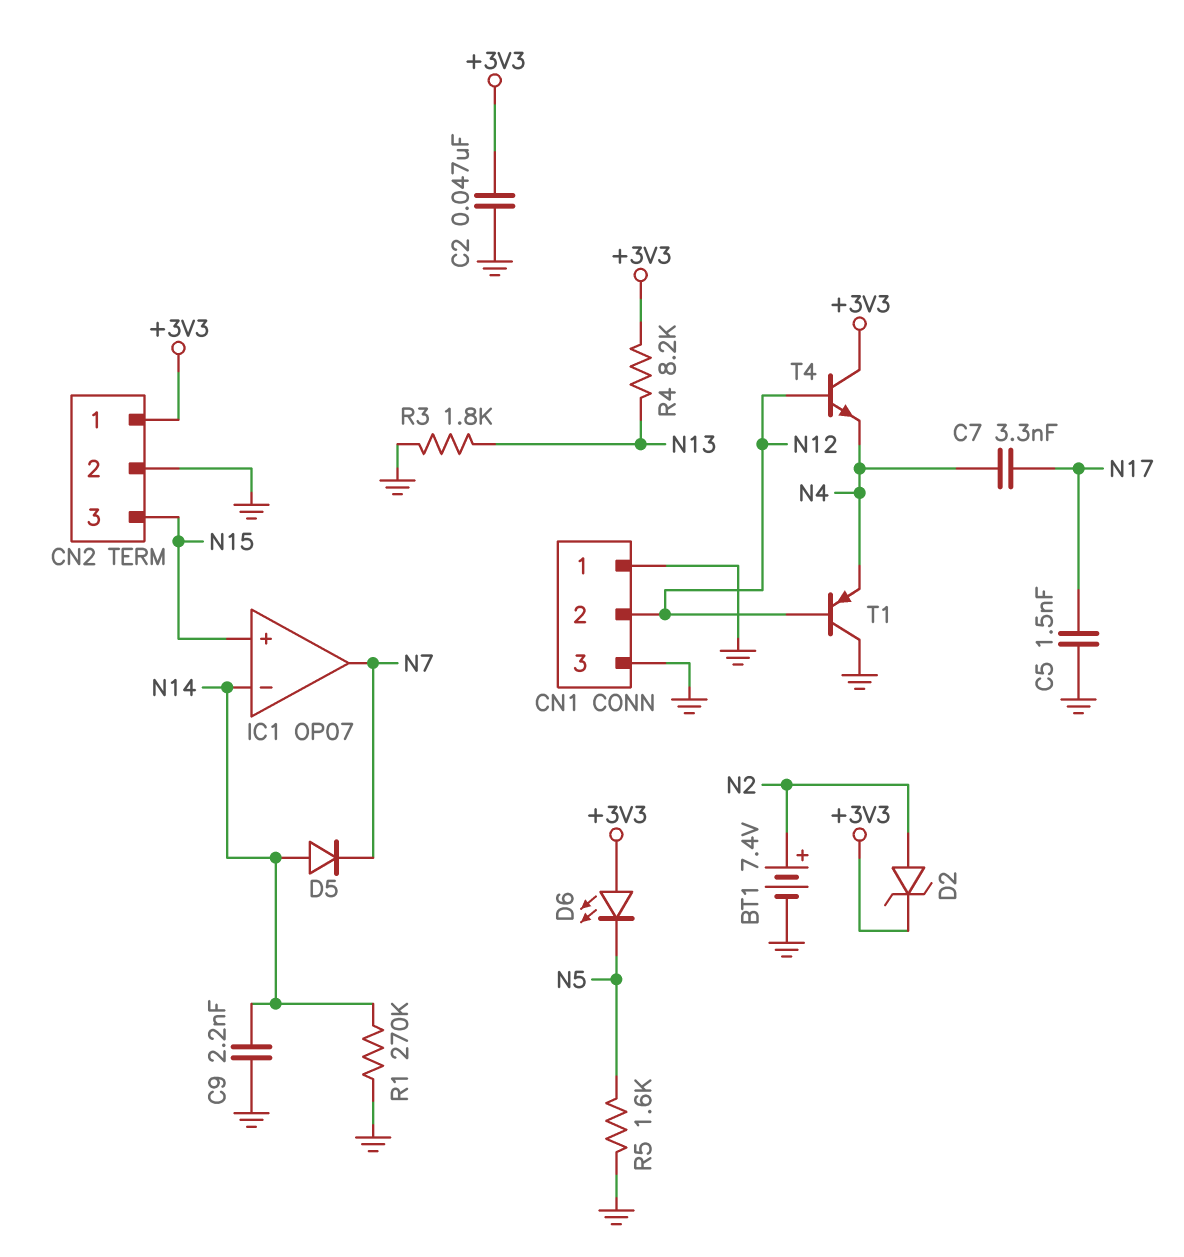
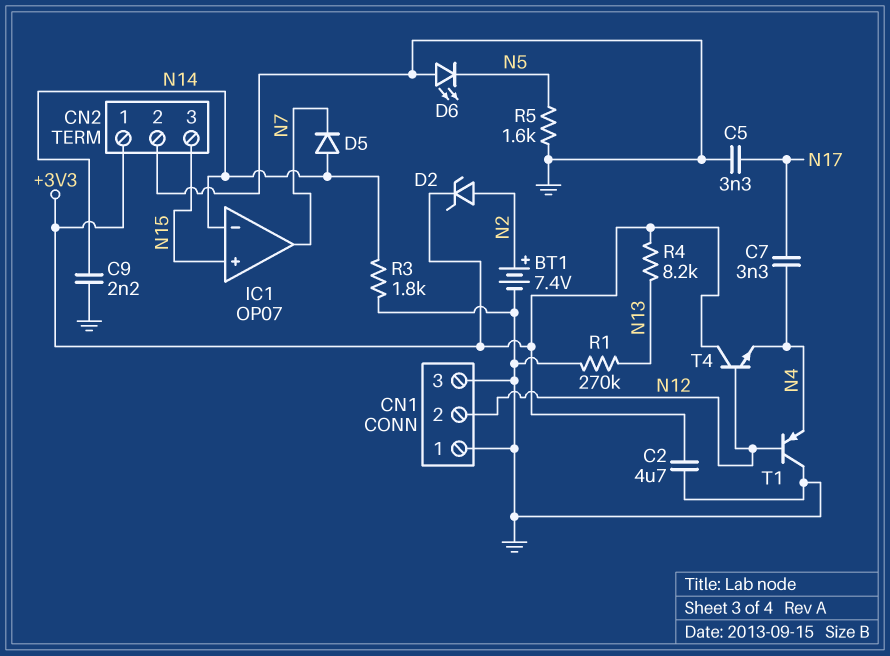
C2: 47nF (+3V3, GND) -> 4.7uF (+3V3, GND)
C5: 1.5nF (GND, N17) -> 3.3nF (GND, N17)
D6: LED (A +3V3, K N5) -> LED (A GND, K N5)
R1: 270k (GND, N14) -> 270k (GND, N13)
R3: 1.8k (GND, N13) -> 1.8k (GND, N14)

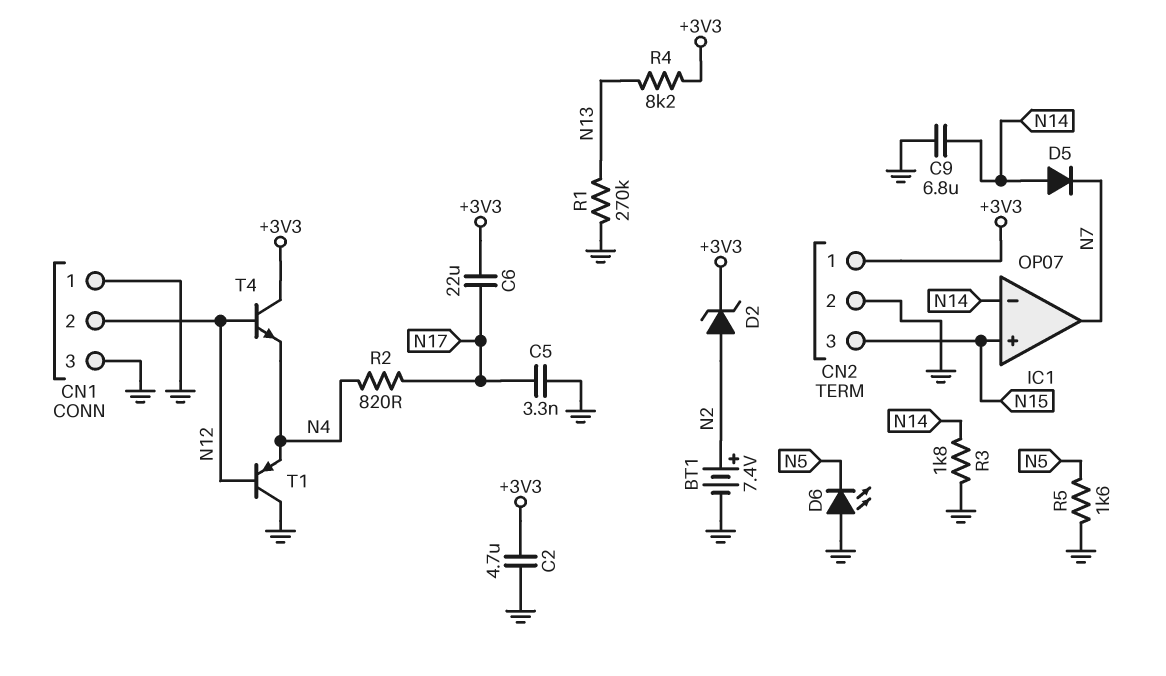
C6: none -> 22uF (+3V3, N17)
C7: 3.3nF (N4, N17) -> none
C9: 2.2nF (GND, N14) -> 6.8uF (GND, N14)
R2: none -> 820 (N4, N17)

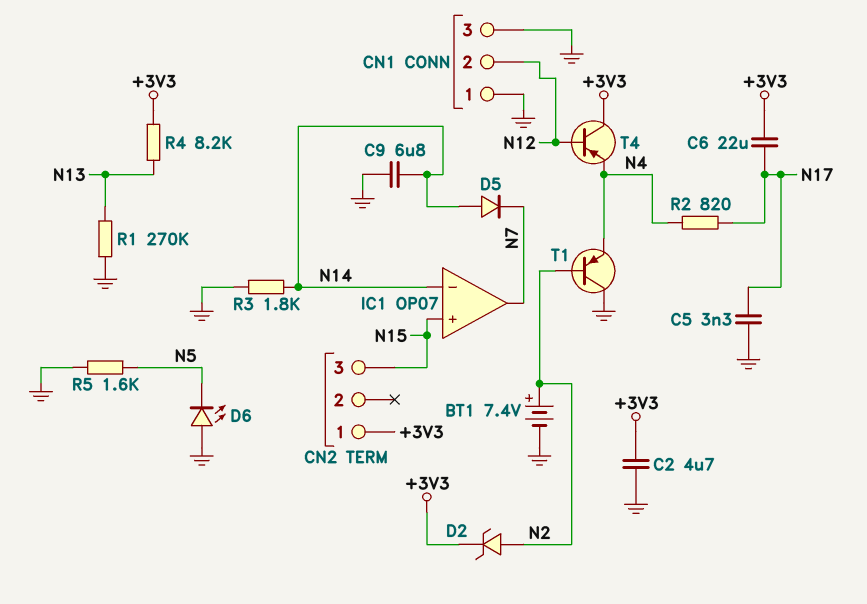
CN2 pin 2: GND -> none
T1: PNP (B N12, C GND, E N4) -> PNP (B N2, C GND, E N4)
T4: NPN (B N12, C +3V3, E N4) -> PNP (B N12, C +3V3, E N4)

